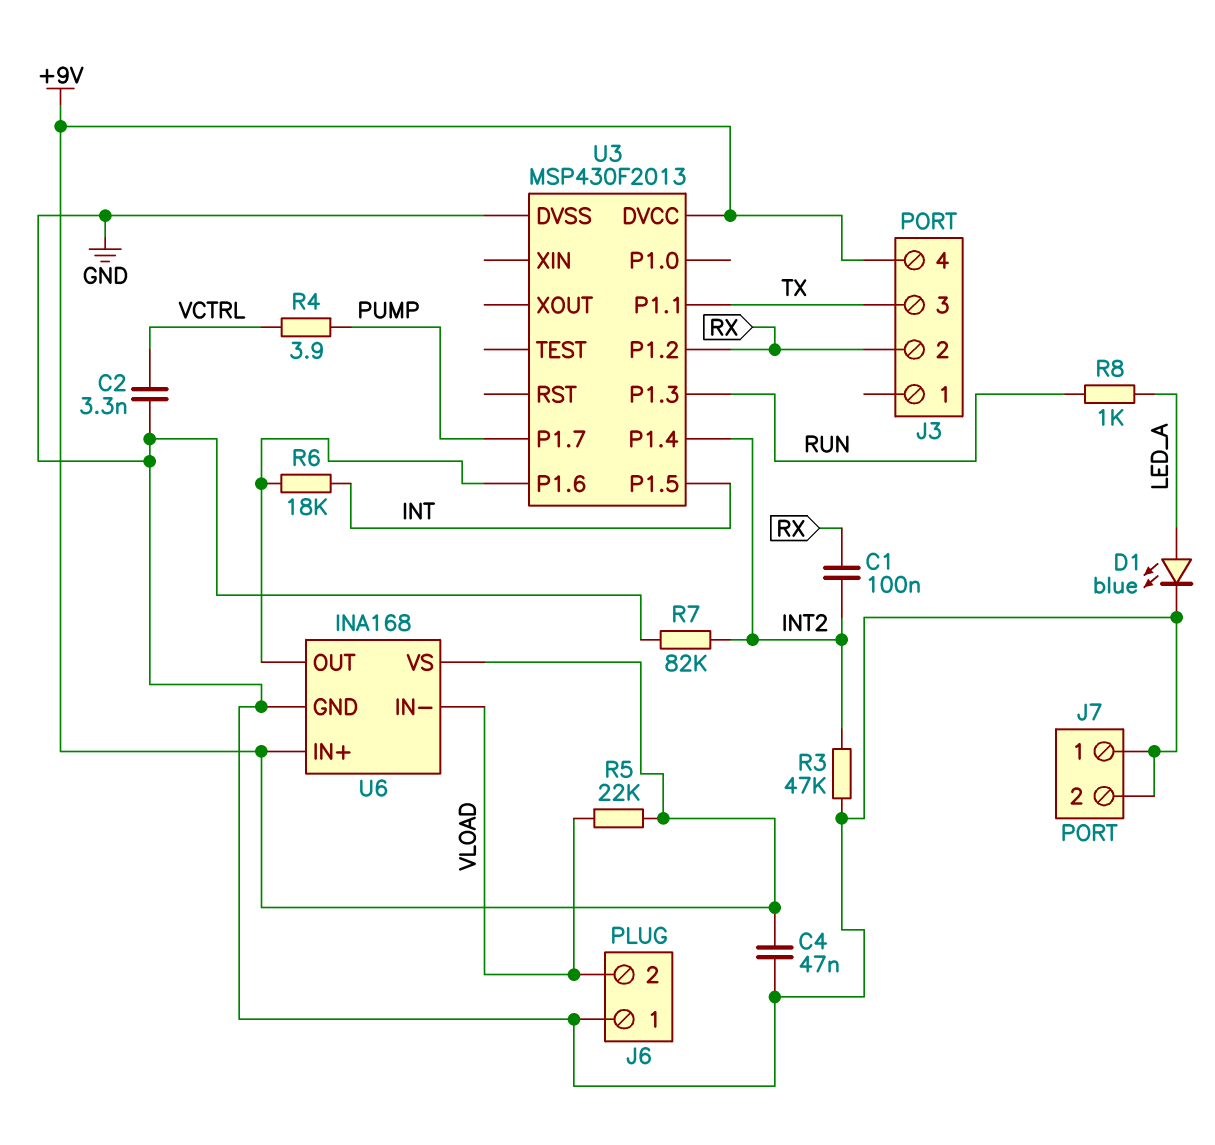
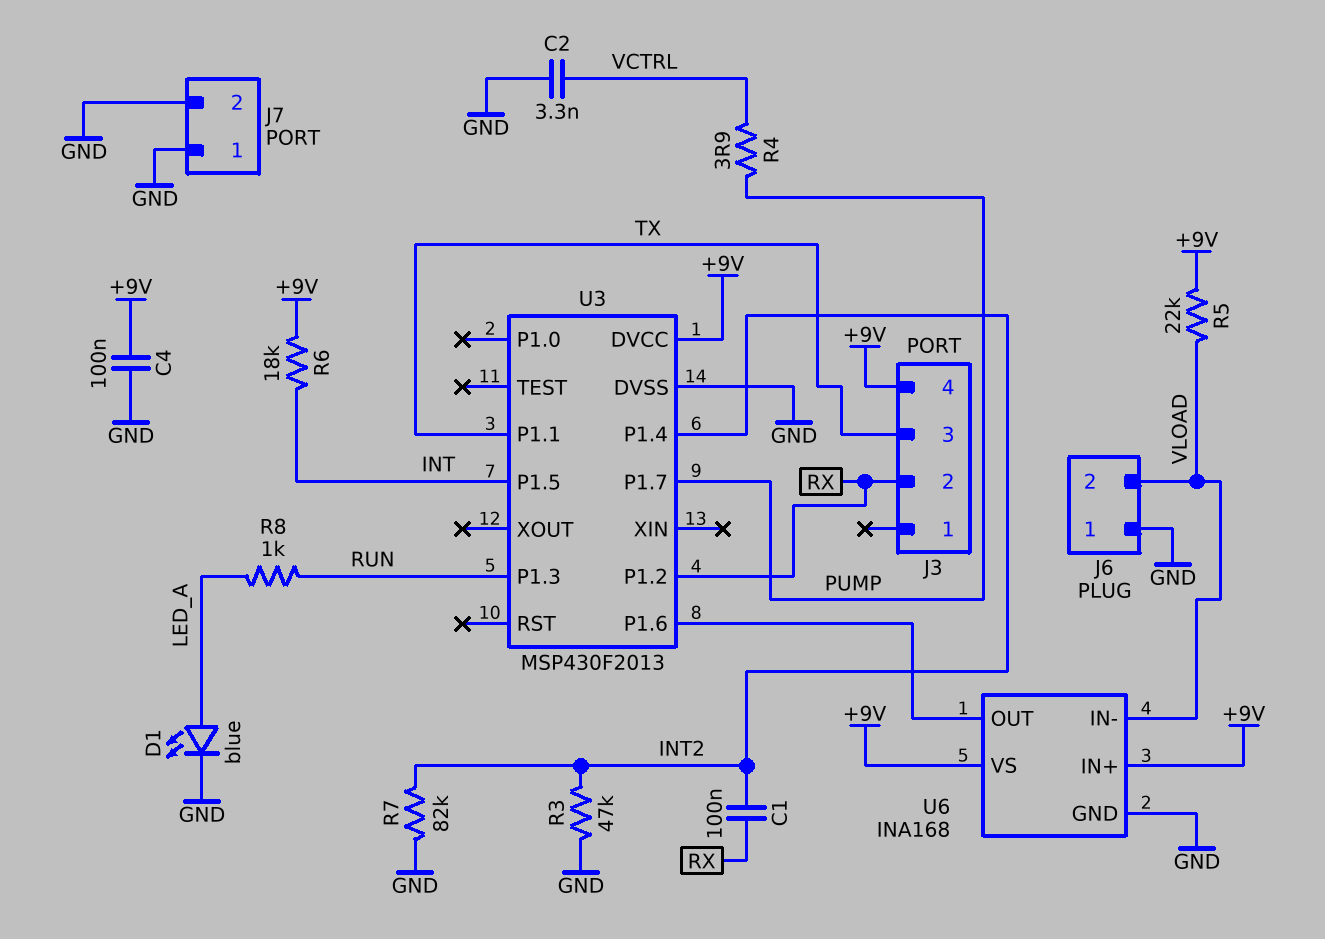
C4: 47nF (+9V, GND) -> 100nF (+9V, GND)
R6: 18k (INT, U3/P1.6) -> 18k (+9V, INT)

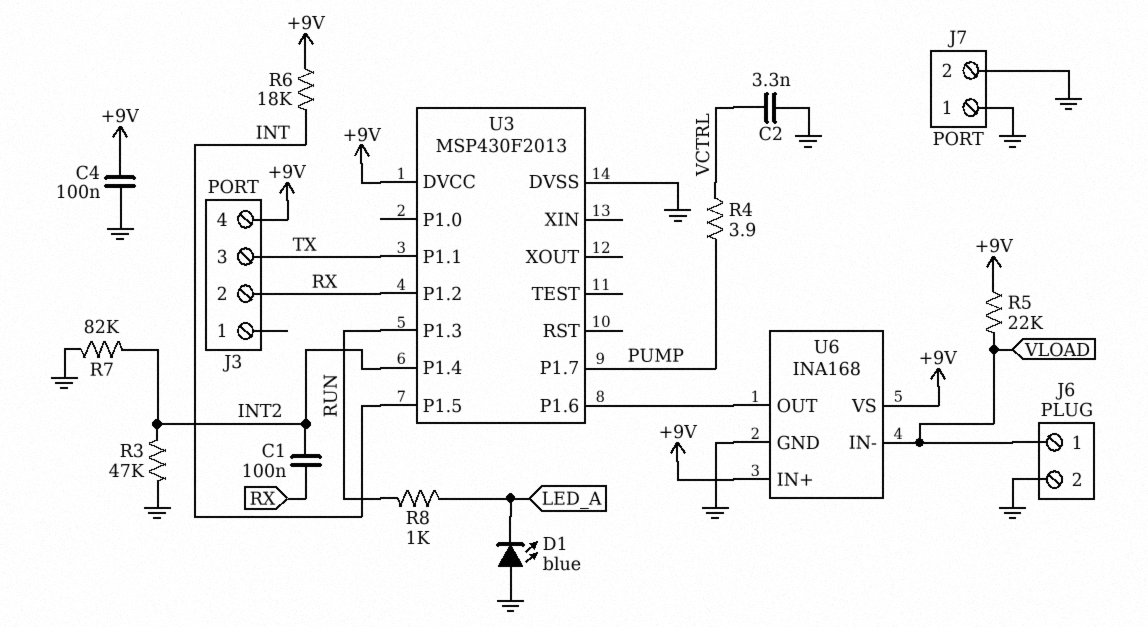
D1: LED blue (A LED_A, K GND) -> LED blue (A GND, K LED_A)
J6 pin 1: GND -> VLOAD
J6 pin 2: VLOAD -> GND

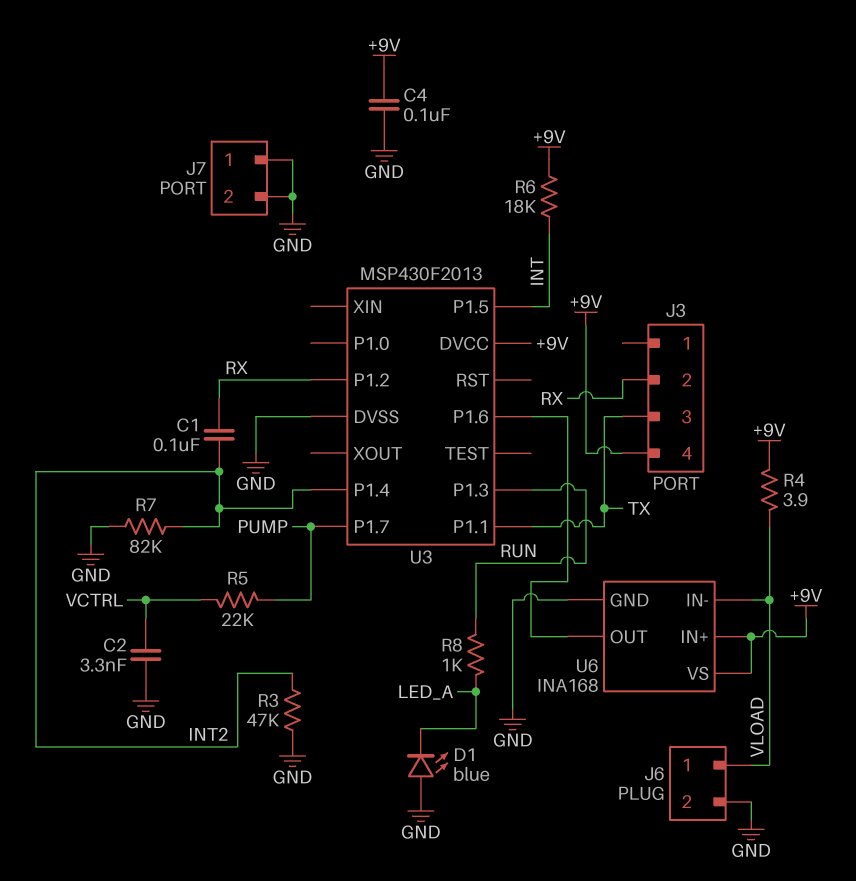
R4: 3.9 (PUMP, VCTRL) -> 3.9 (+9V, VLOAD)
R5: 22k (+9V, VLOAD) -> 22k (PUMP, VCTRL)

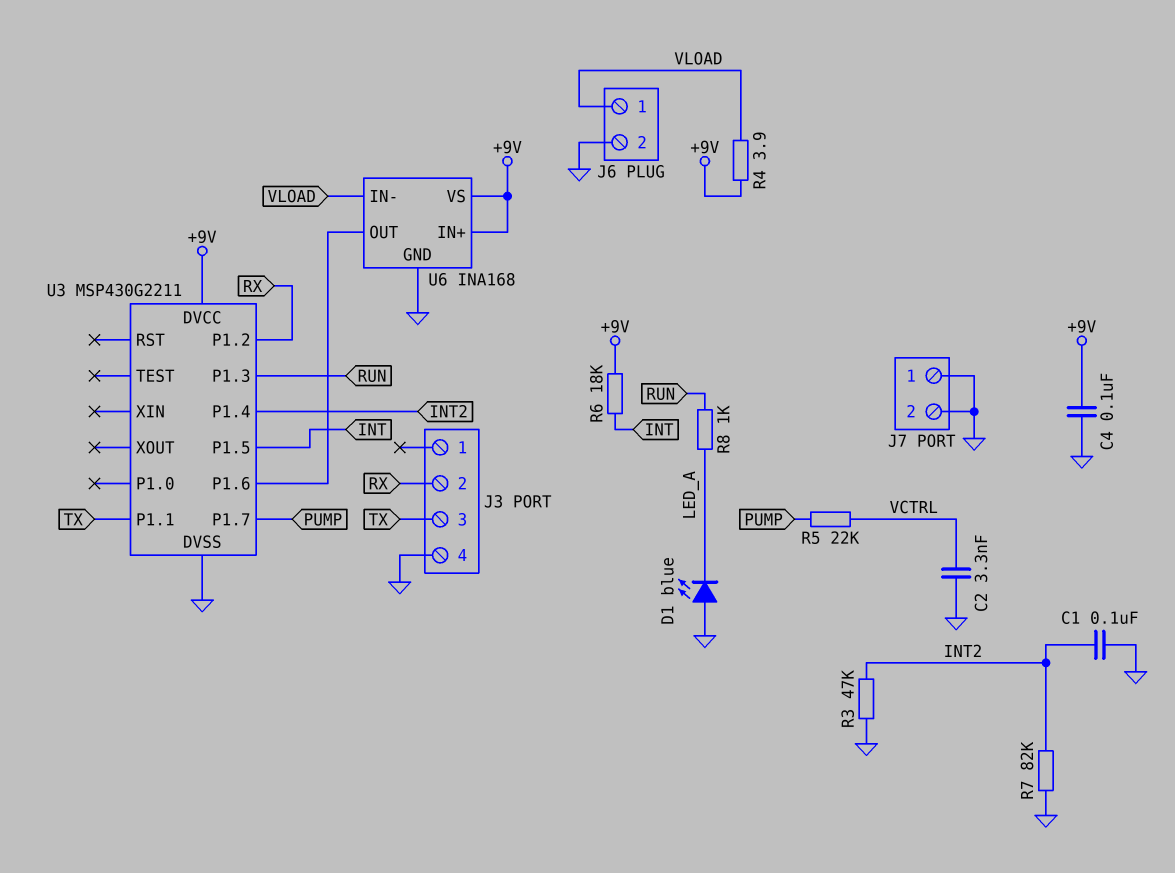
C1: 100nF (INT2, RX) -> 100nF (GND, INT2)
J3 pin 4: +9V -> GND
U3: MSP430F2013 -> MSP430G2211

